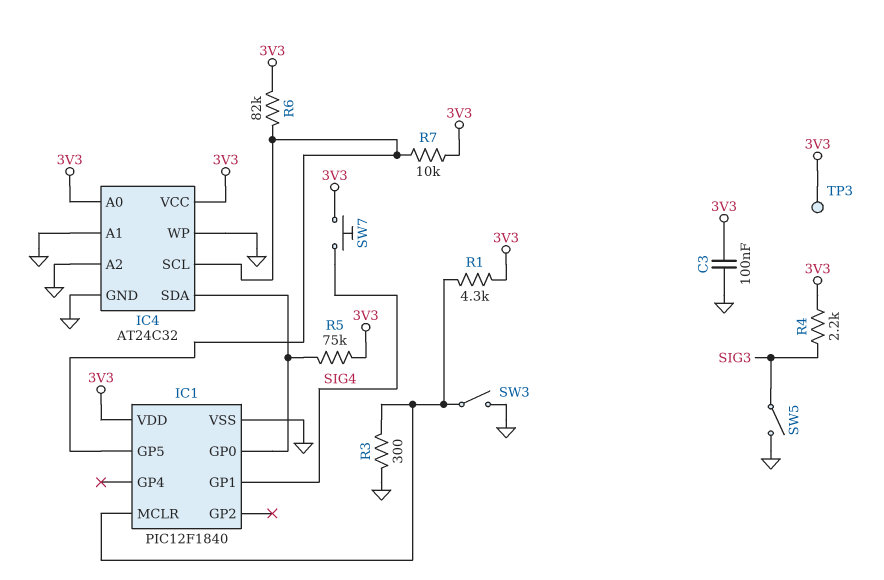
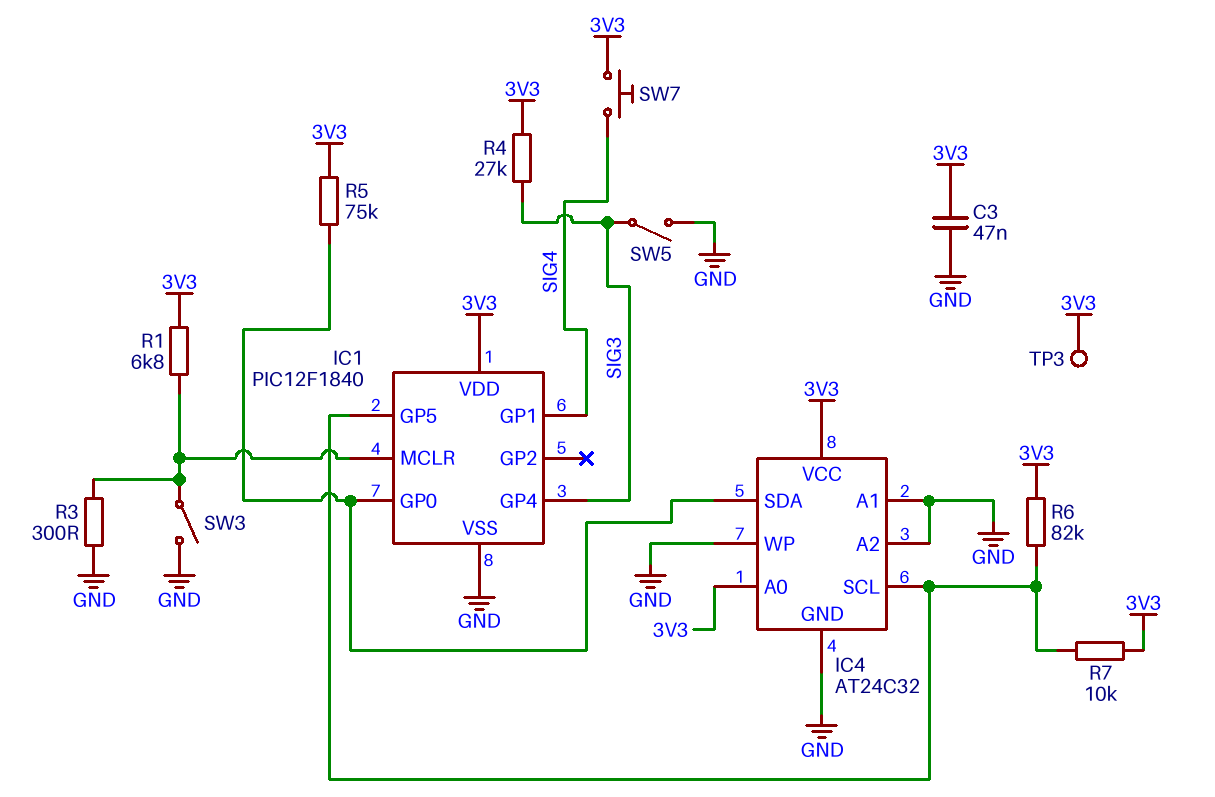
C3: 100nF (3V3, GND) -> 47nF (3V3, GND)
IC1 pin GP4: none -> SIG3
R1: 4.3k (3V3, IC1/MCLR) -> 6.8k (3V3, IC1/MCLR)
R4: 2.2k (3V3, SIG3) -> 27k (3V3, SIG3)

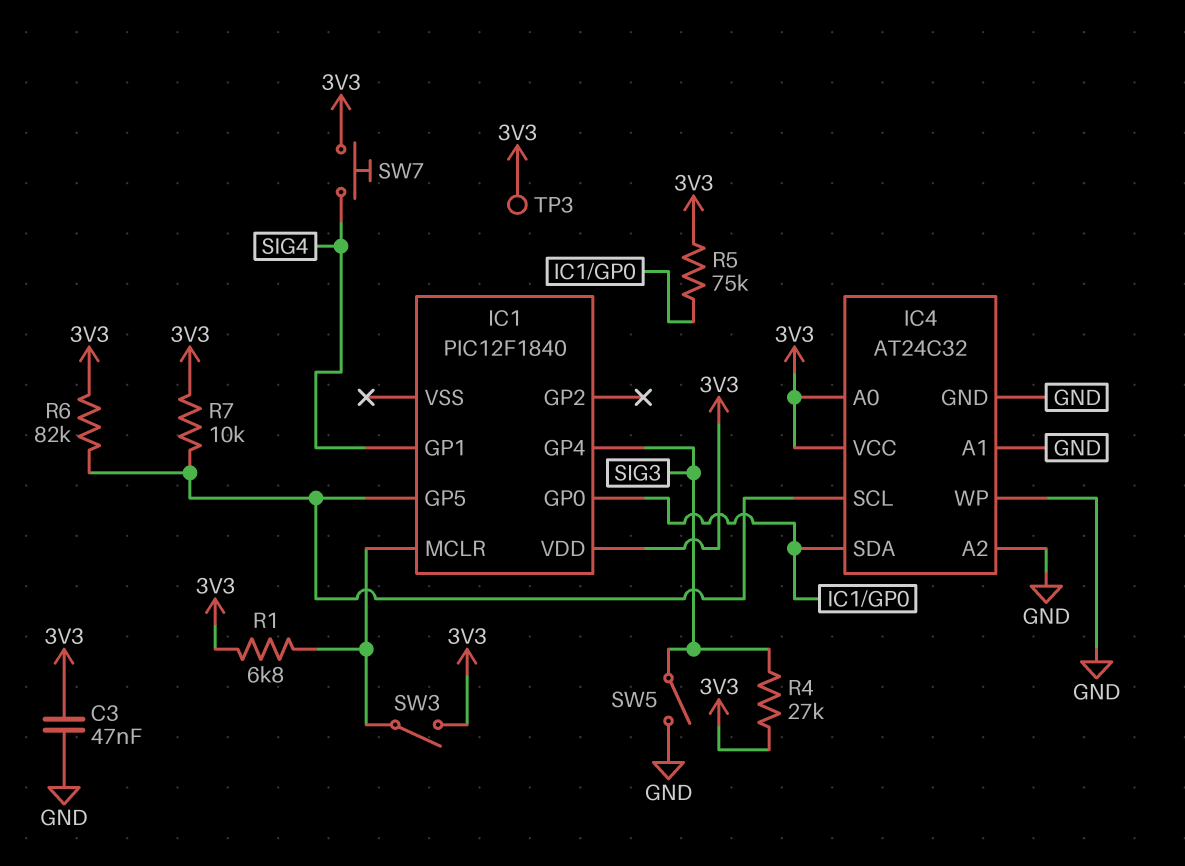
IC1 pin VSS: GND -> none
R3: 300 (GND, IC1/MCLR) -> none
SW3: switch (GND, IC1/MCLR) -> switch (3V3, IC1/MCLR)

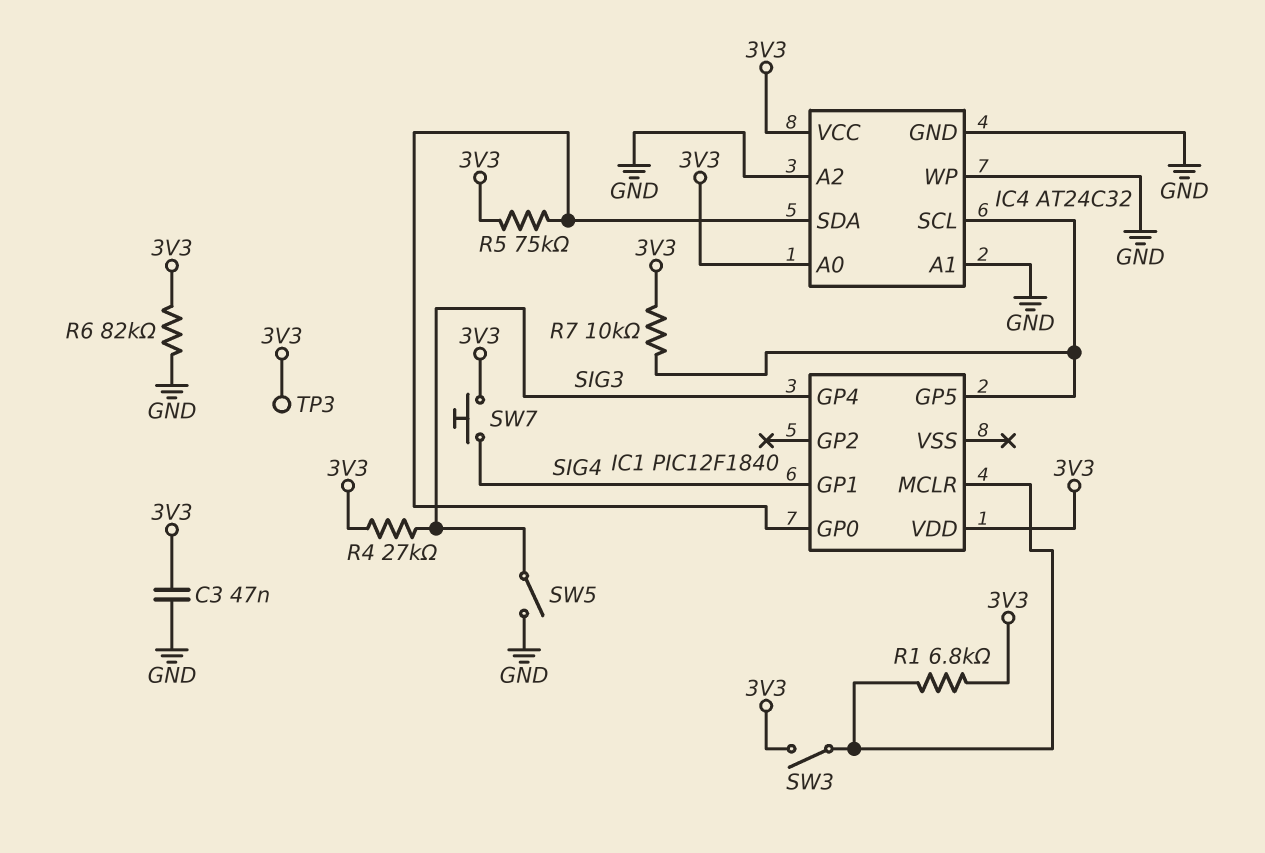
R6: 82k (3V3, IC1/GP5) -> 82k (3V3, GND)

